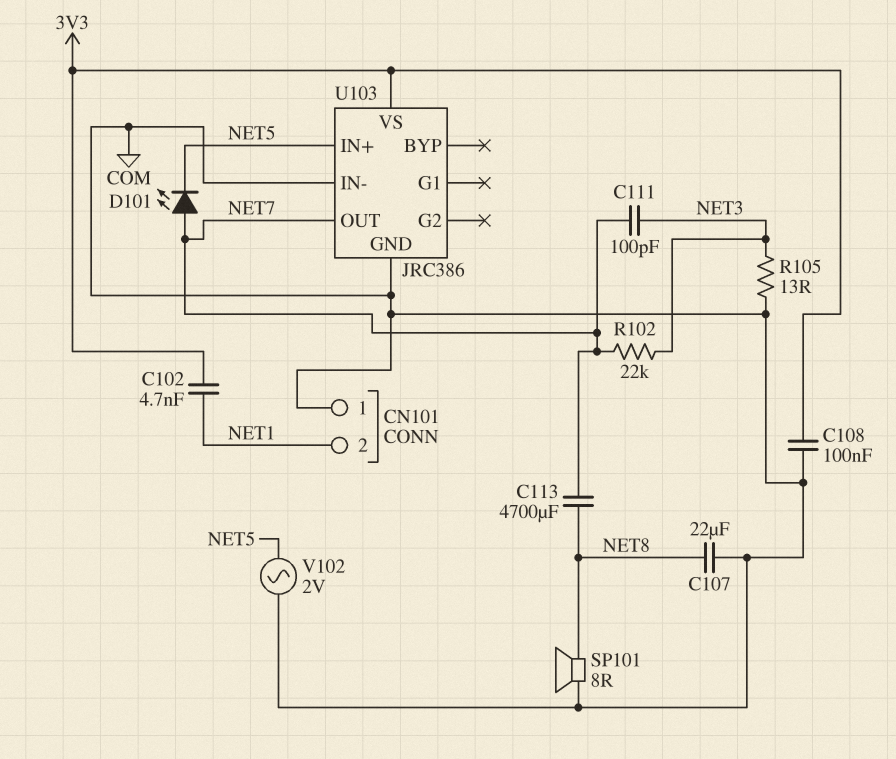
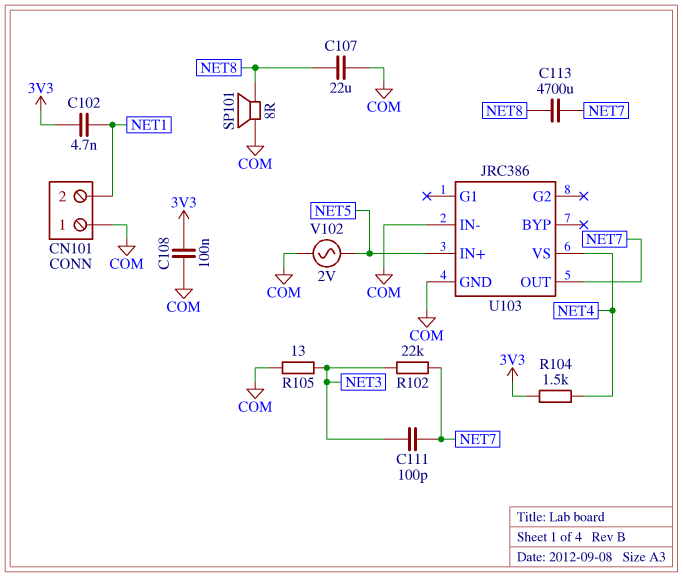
D101: LED (A NET7, K NET5) -> none
R104: none -> 1.5k (3V3, NET4)
U103 pin VS: 3V3 -> NET4

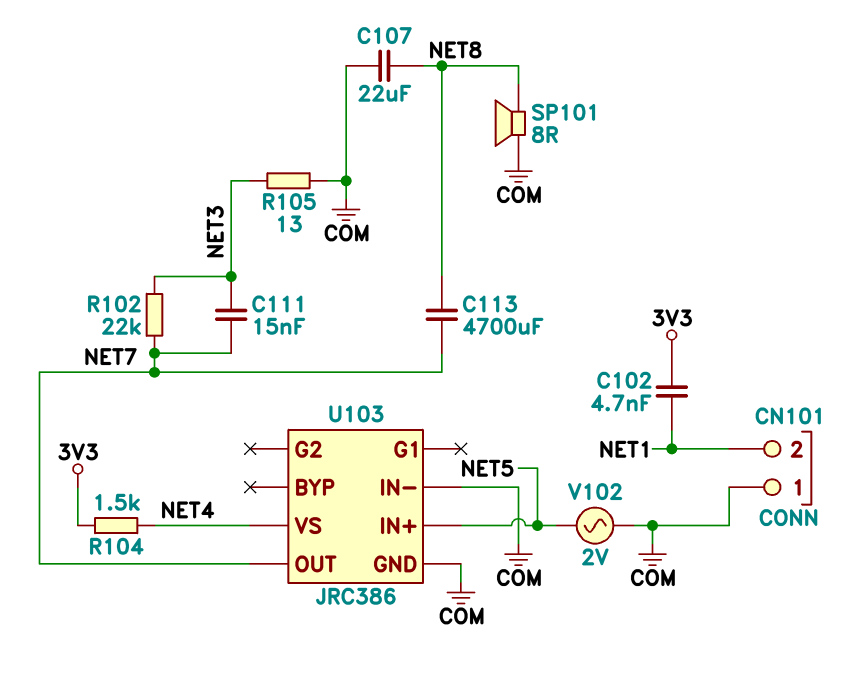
C108: 100nF (3V3, COM) -> none
C111: 100pF (NET3, NET7) -> 15nF (NET3, NET7)

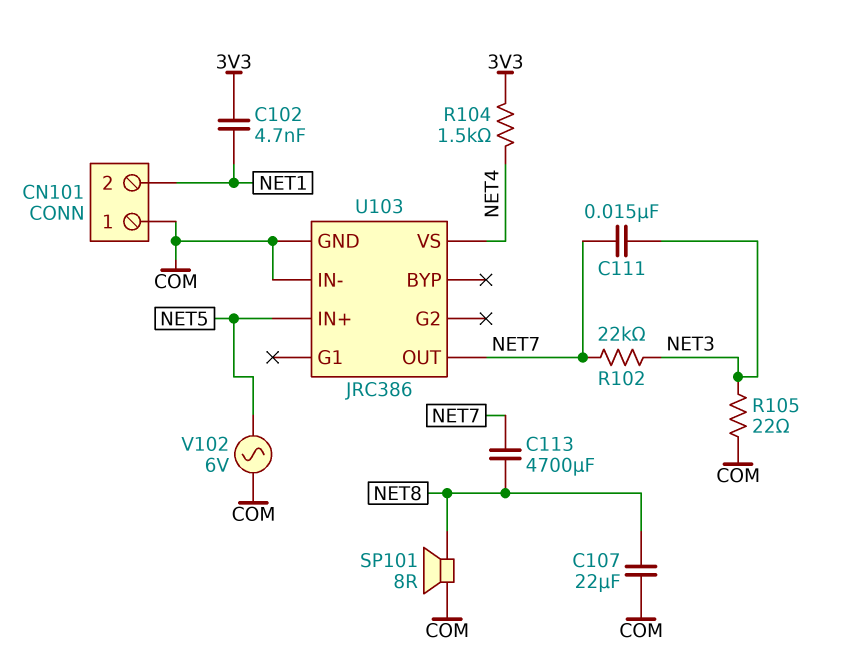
R105: 13 (COM, NET3) -> 22 (COM, NET3)
V102: AC 2V (COM, NET5) -> AC 6V (COM, NET5)

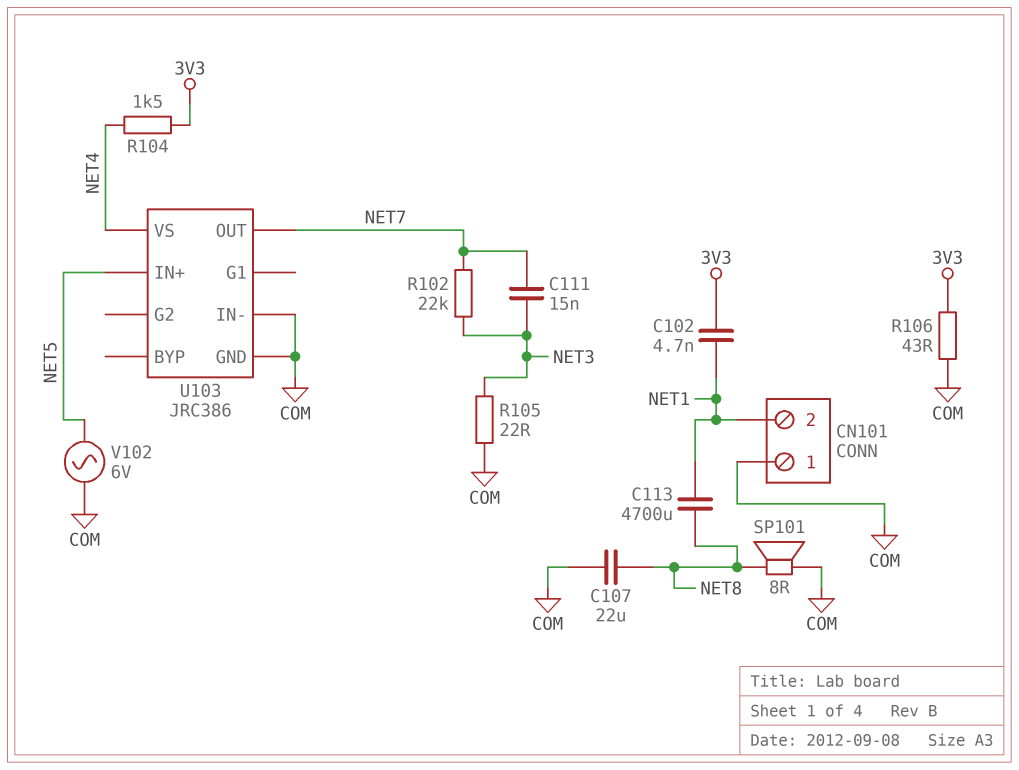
C113: 4700uF (NET7, NET8) -> 4700uF (NET1, NET8)
R106: none -> 43 (3V3, COM)

